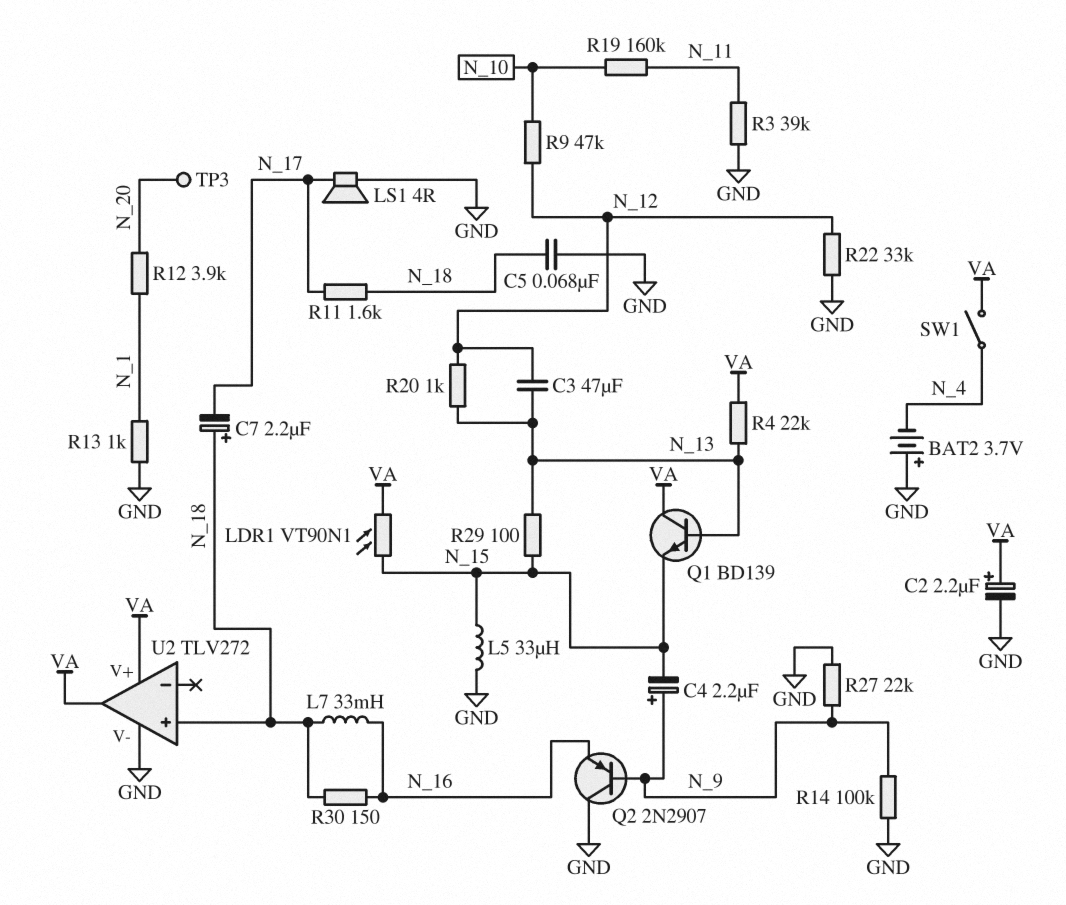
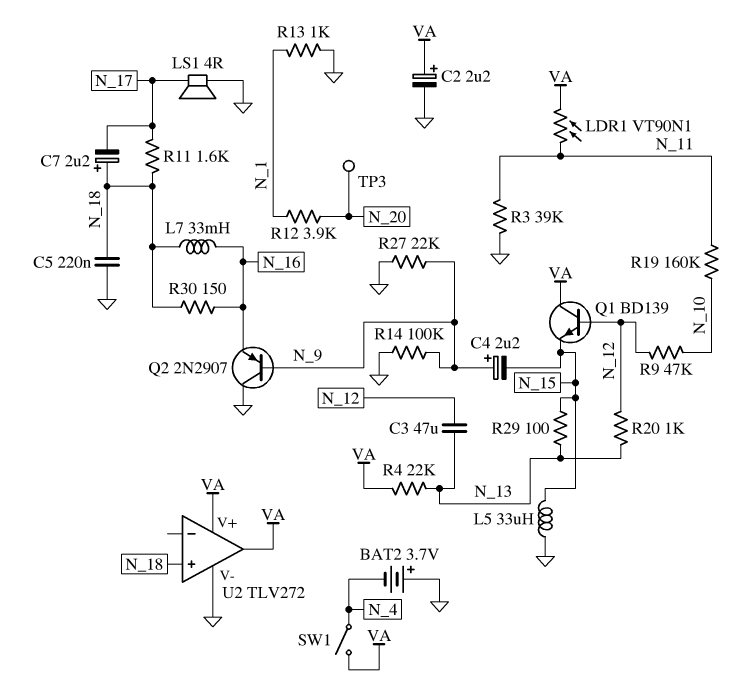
C5: 68nF (GND, N_18) -> 220nF (GND, N_18)
LDR1: VT90N1 (N_15, VA) -> VT90N1 (N_11, VA)
Q1: NPN BD139 (B N_13, C VA, E N_15) -> NPN BD139 (B N_12, C VA, E N_15)
R22: 33k (GND, N_12) -> none

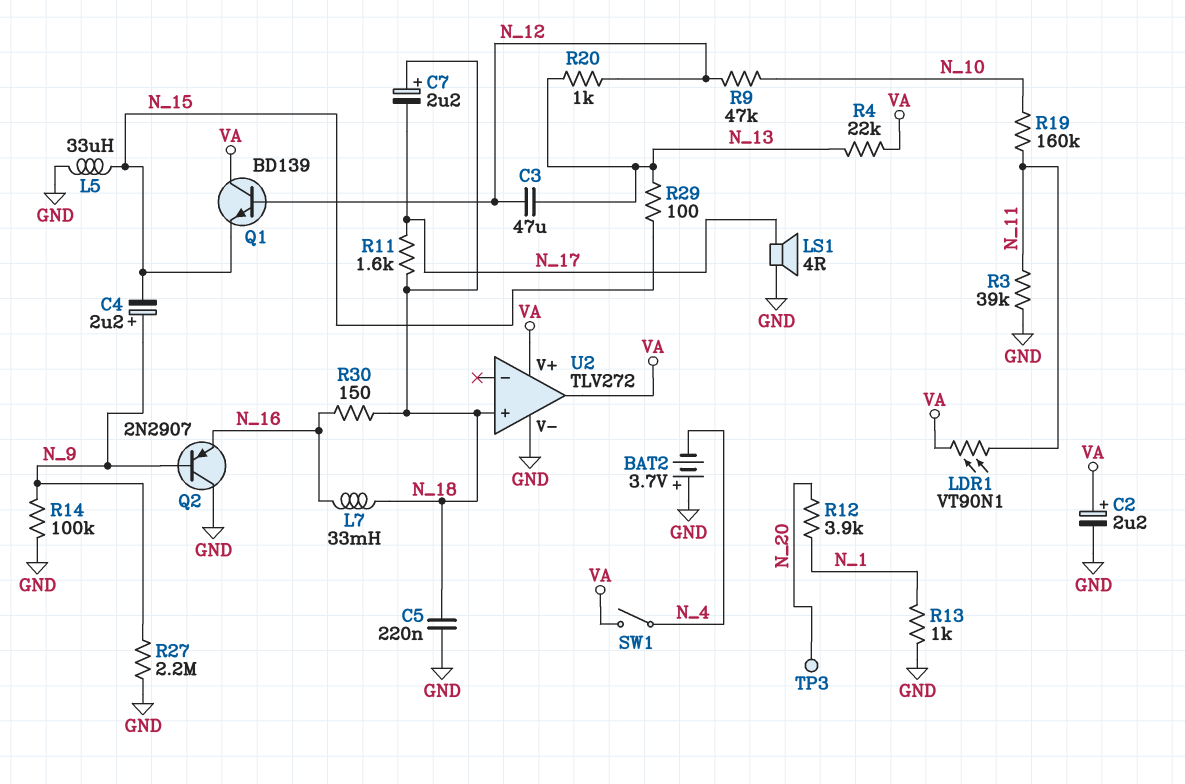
R27: 22k (GND, N_9) -> 2.2M (GND, N_9)

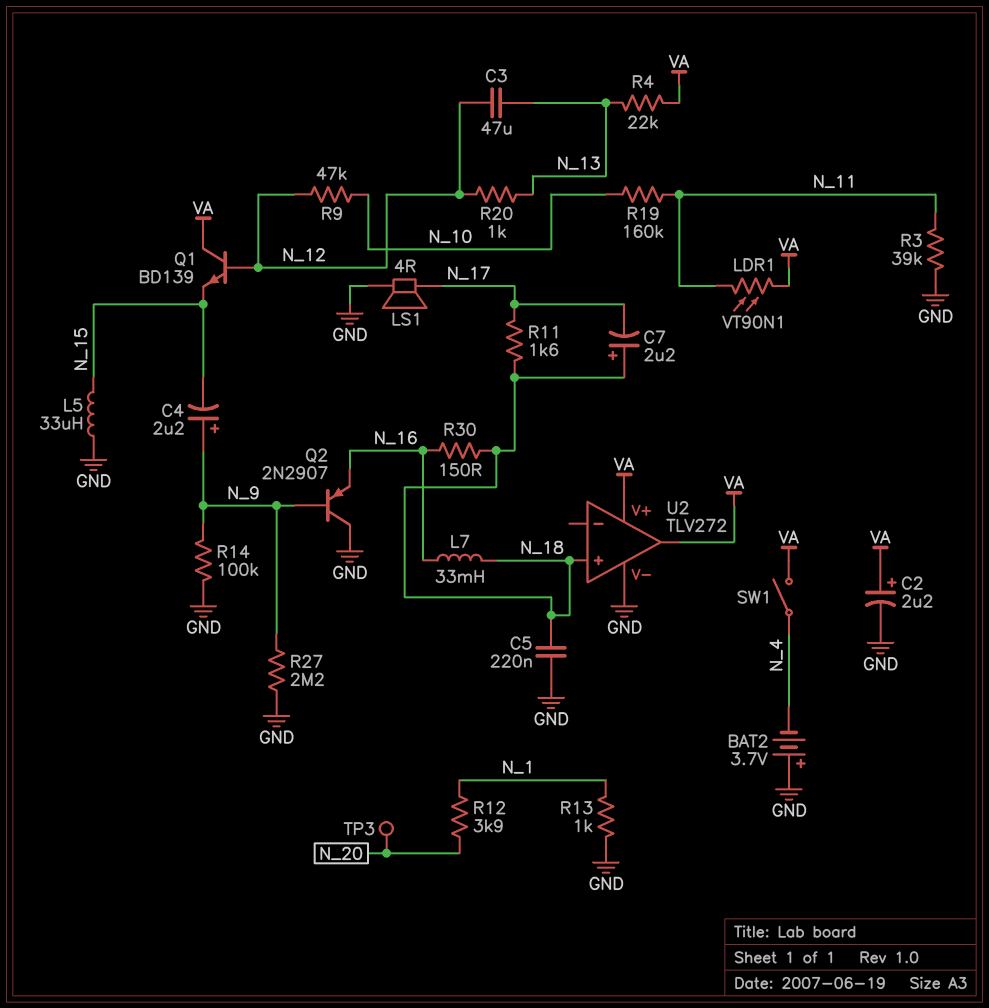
R29: 100 (N_13, N_15) -> none

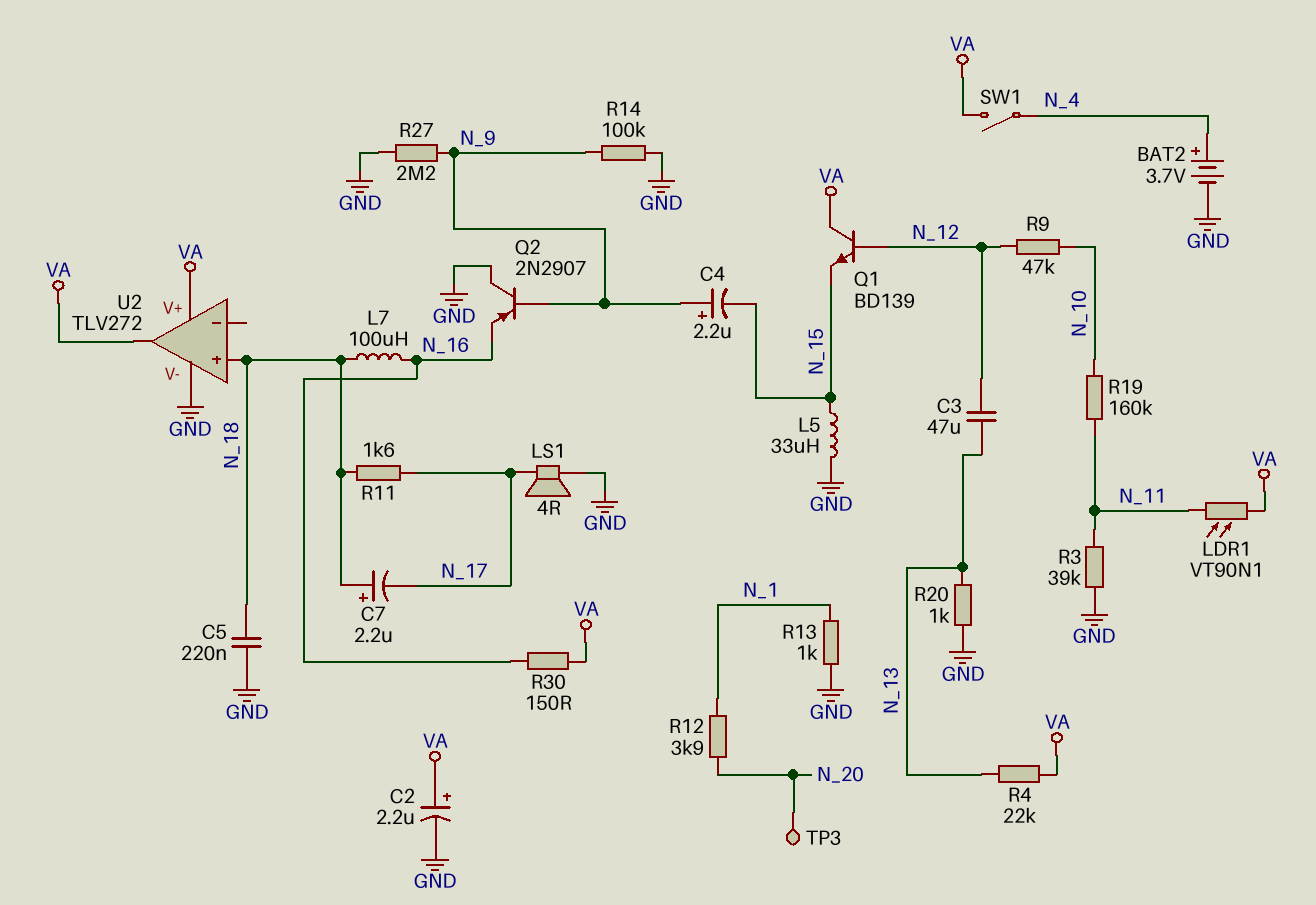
BAT2: 3.7V (plus GND, minus N_4) -> 3.7V (plus N_4, minus GND)
L7: 33mH (N_16, N_18) -> 100uH (N_16, N_18)
R20: 1k (N_12, N_13) -> 1k (GND, N_13)
R30: 150 (N_16, N_18) -> 150 (N_16, VA)

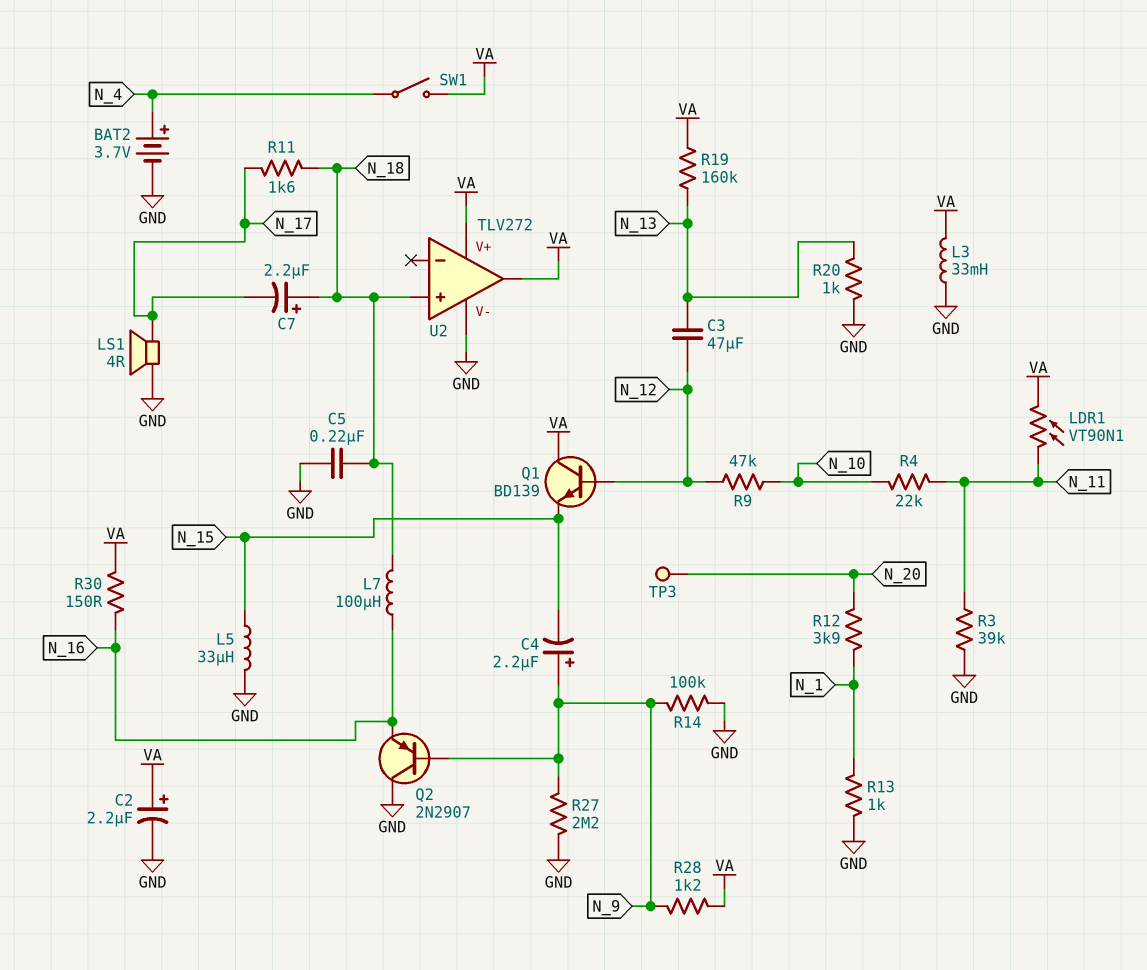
L3: none -> 33mH (GND, VA)
R4: 22k (N_13, VA) -> 22k (N_10, N_11)
R19: 160k (N_10, N_11) -> 160k (N_13, VA)
R28: none -> 1.2k (N_9, VA)

